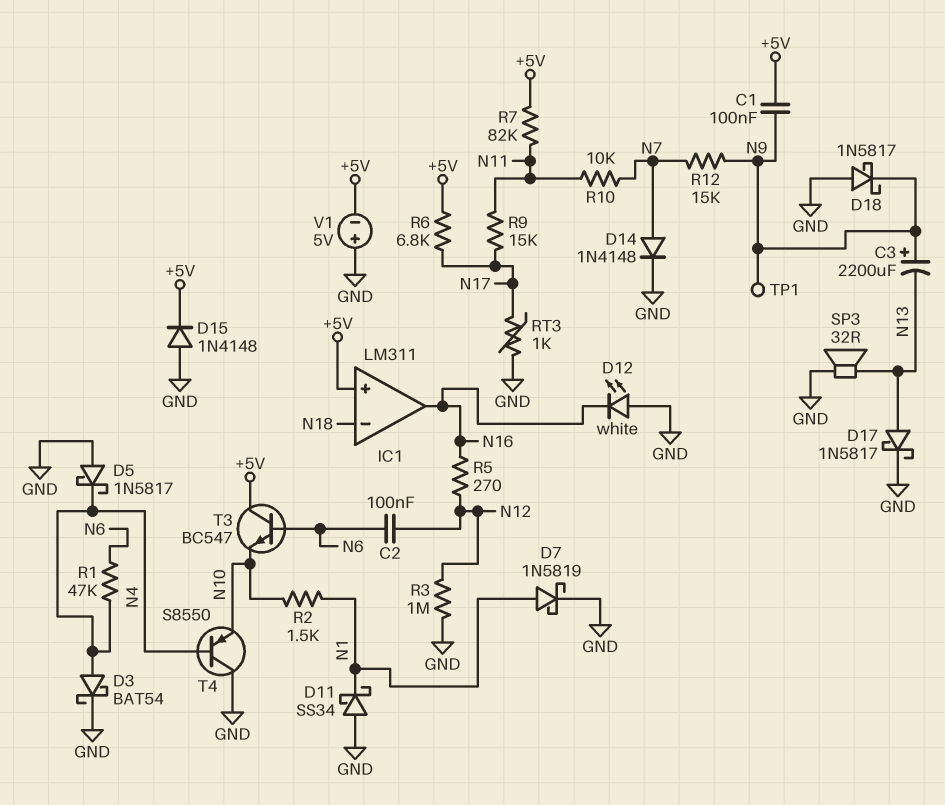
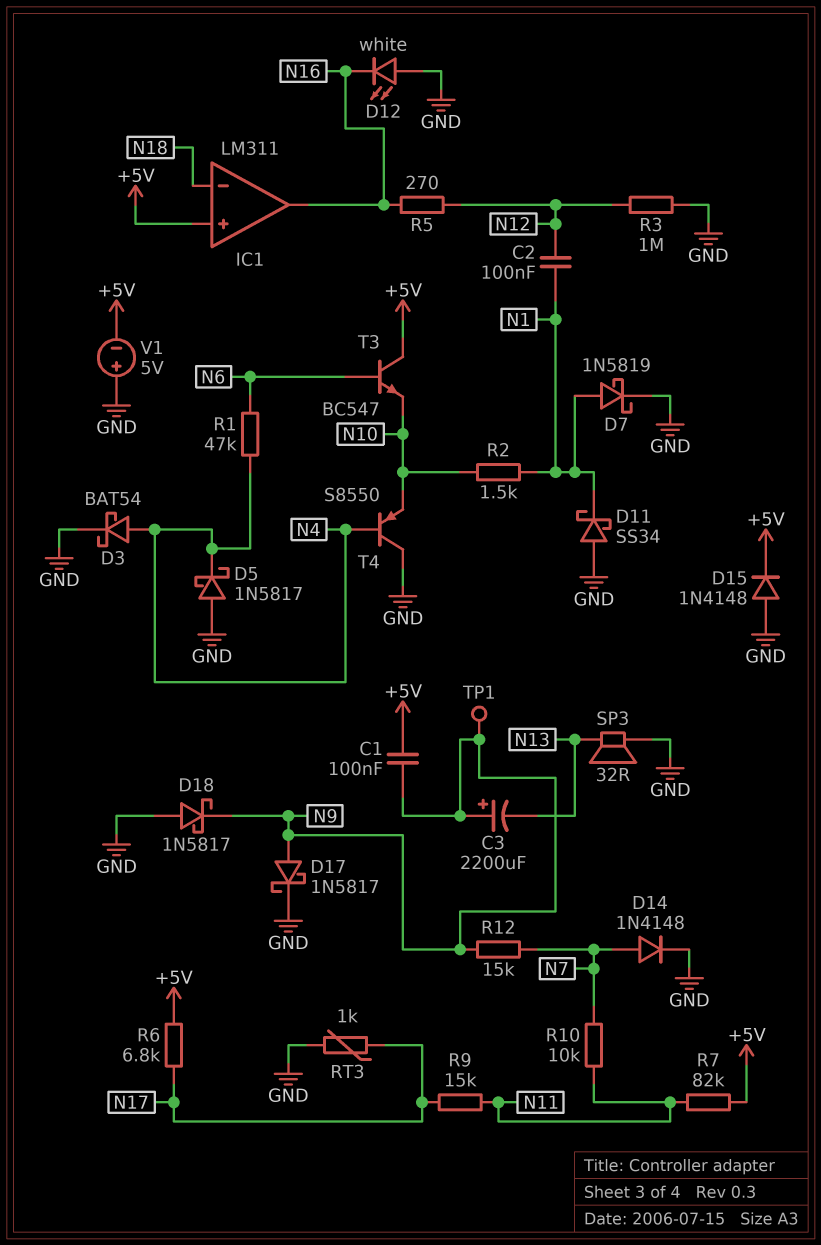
C2: 100nF (N6, N12) -> 100nF (N1, N12)
D17: schottky 1N5817 (A N13, K GND) -> schottky 1N5817 (A N9, K GND)

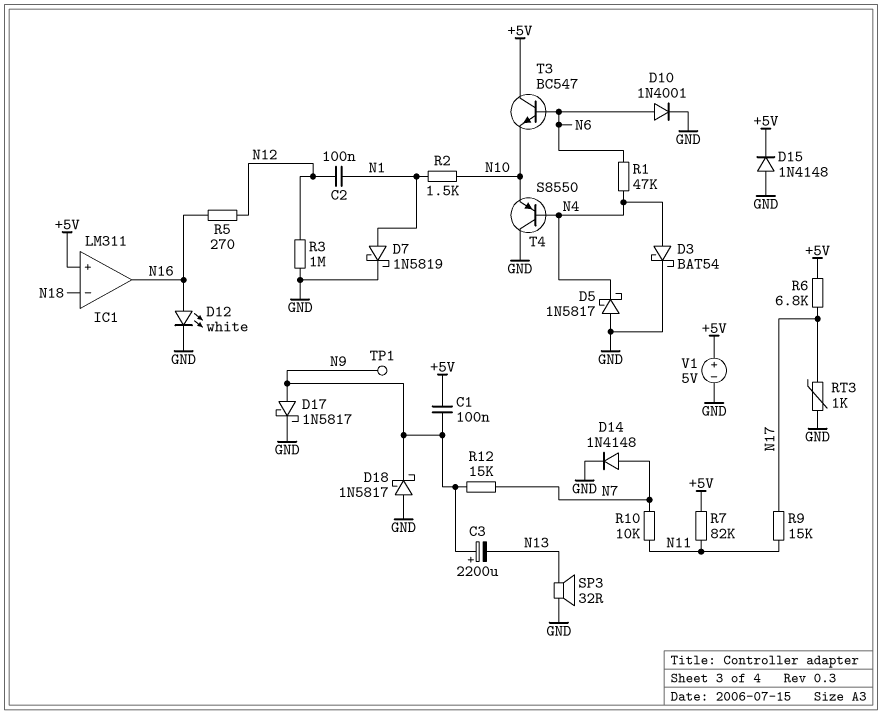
D10: none -> diode 1N4001 (A N6, K GND)
D11: schottky SS34 (A GND, K N1) -> none
D12: LED white (A GND, K N16) -> LED white (A N16, K GND)
V1: 5V (plus GND, minus +5V) -> 5V (plus +5V, minus GND)

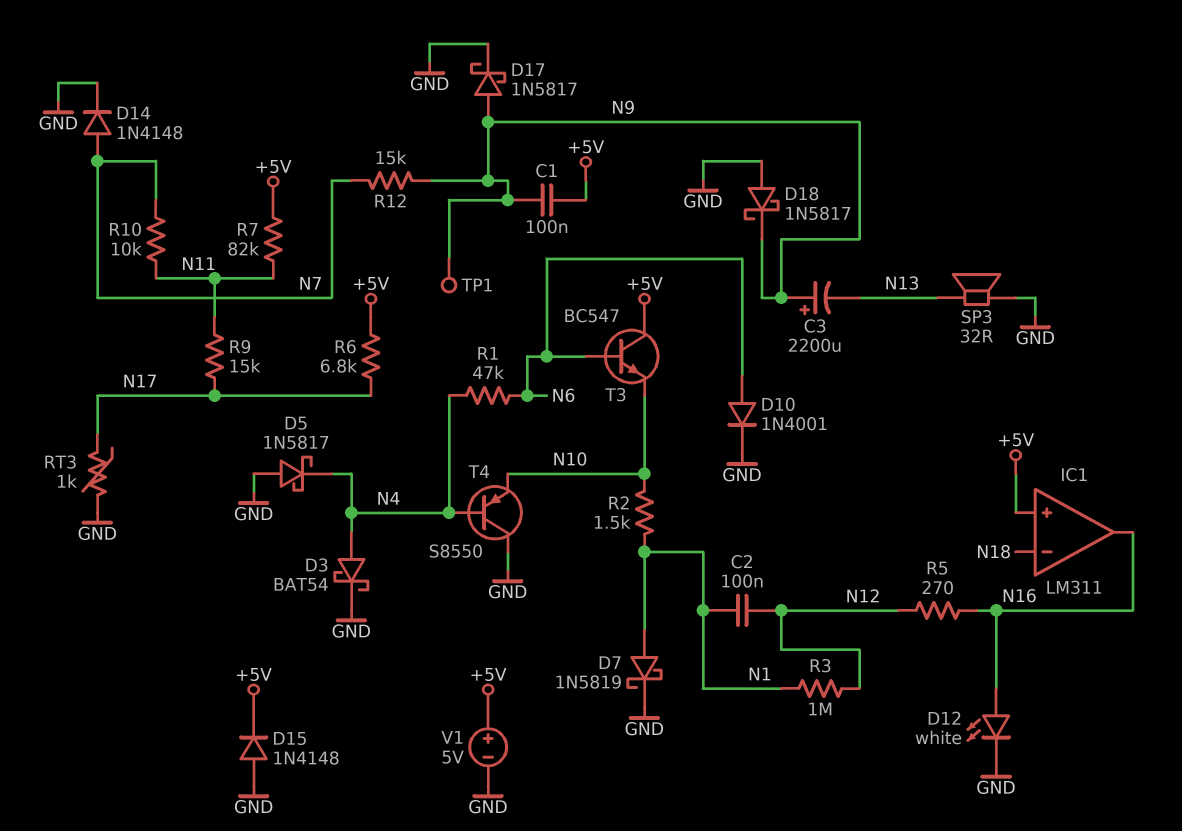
R3: 1M (GND, N12) -> 1M (N1, N12)

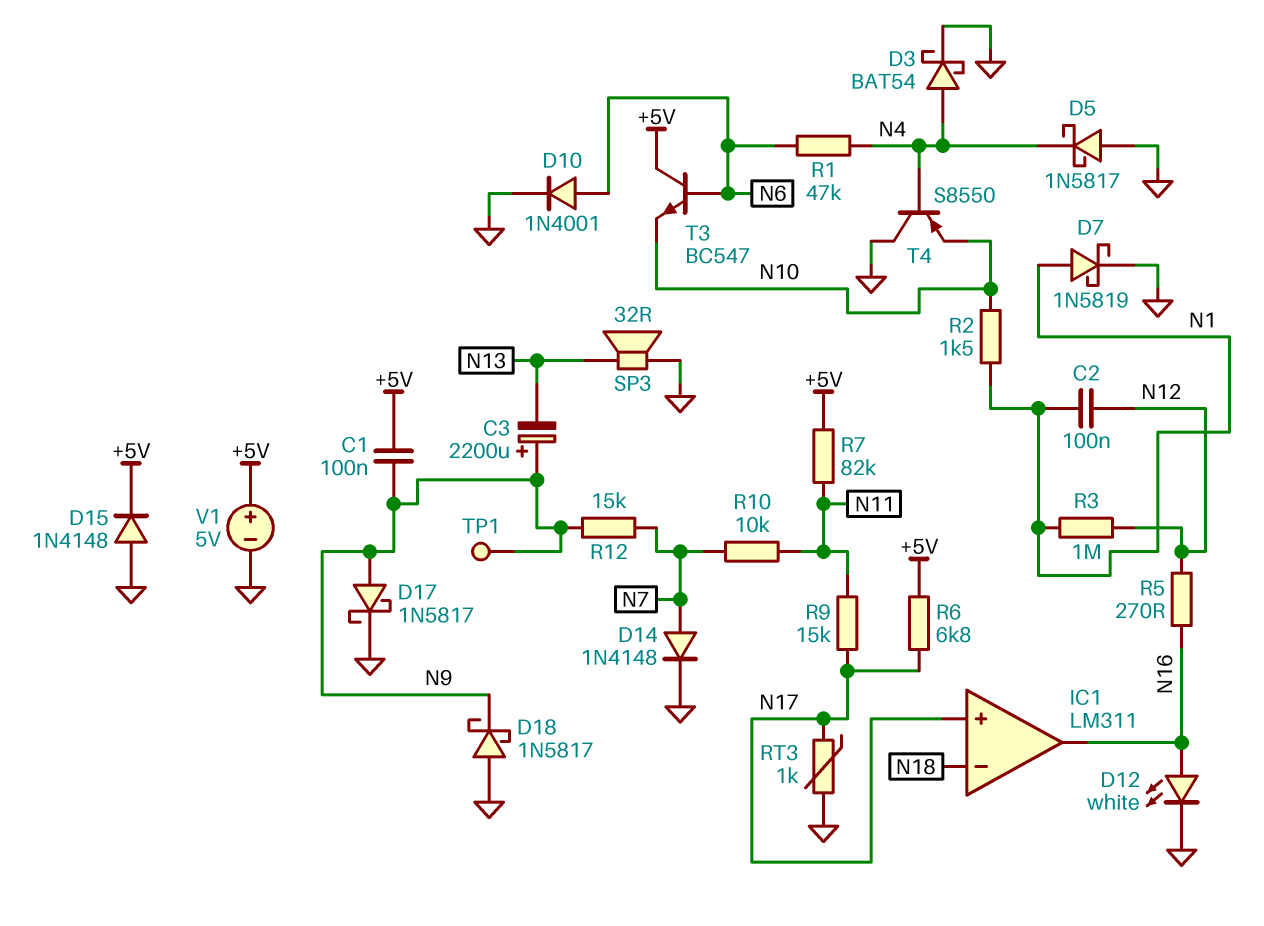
IC1 pin in+: +5V -> N17

